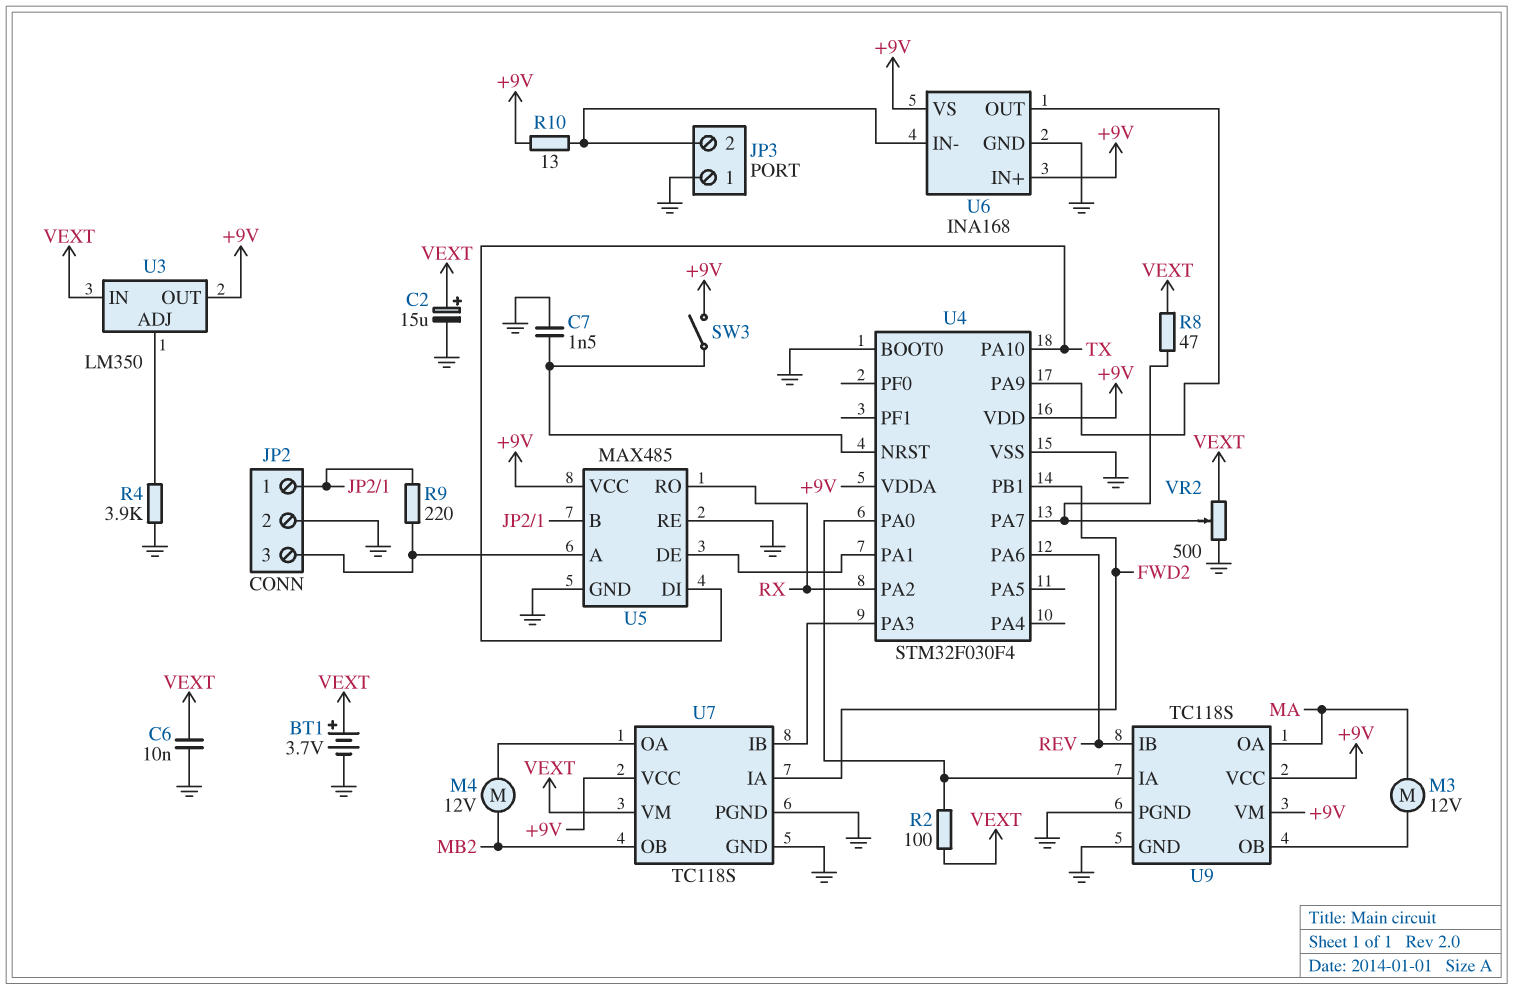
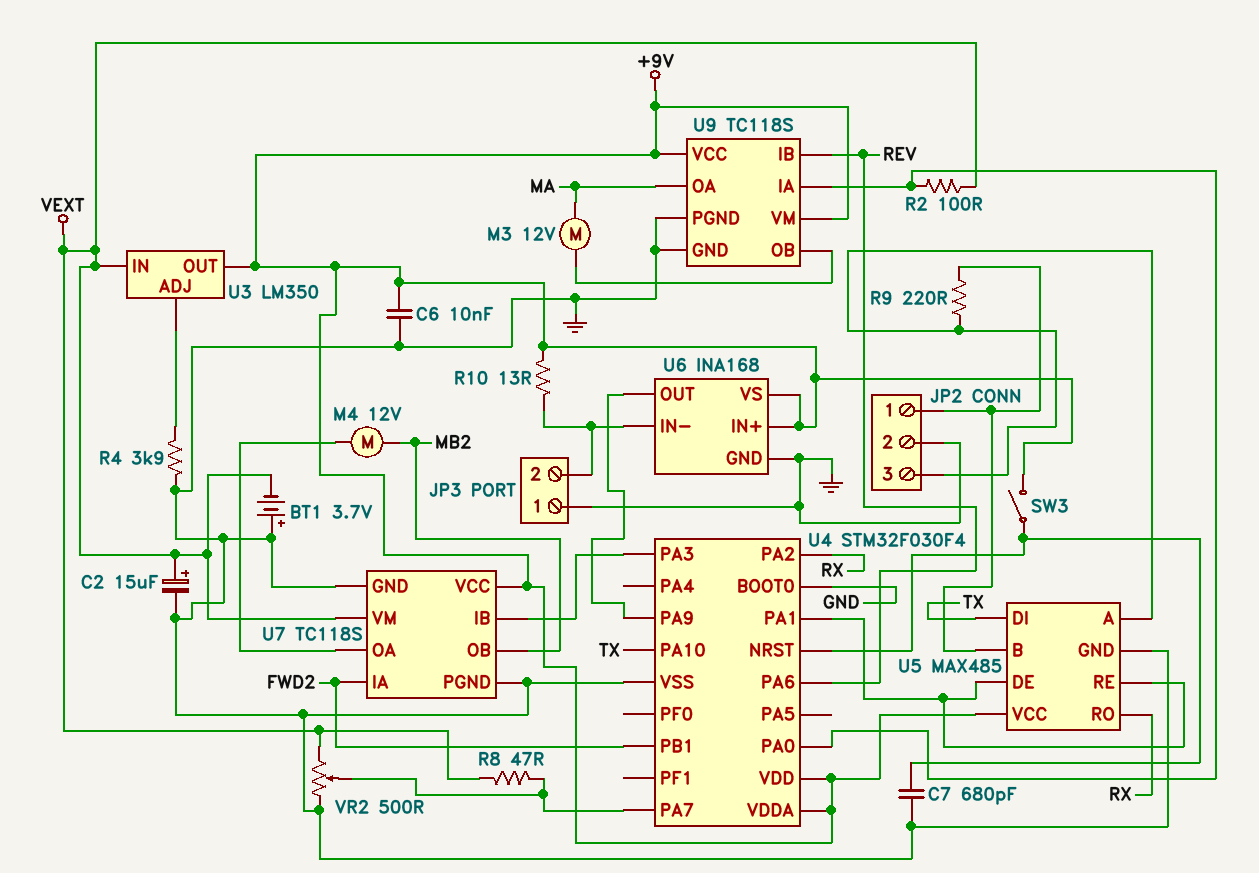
BT1: 3.7V (plus VEXT, minus GND) -> 3.7V (plus GND, minus VEXT)
C6: 10nF (GND, VEXT) -> 10nF (+9V, GND)
C7: 1.5nF (GND, U4/NRST) -> 680pF (GND, U4/NRST)
U5 pin RE: GND -> U4/PA1

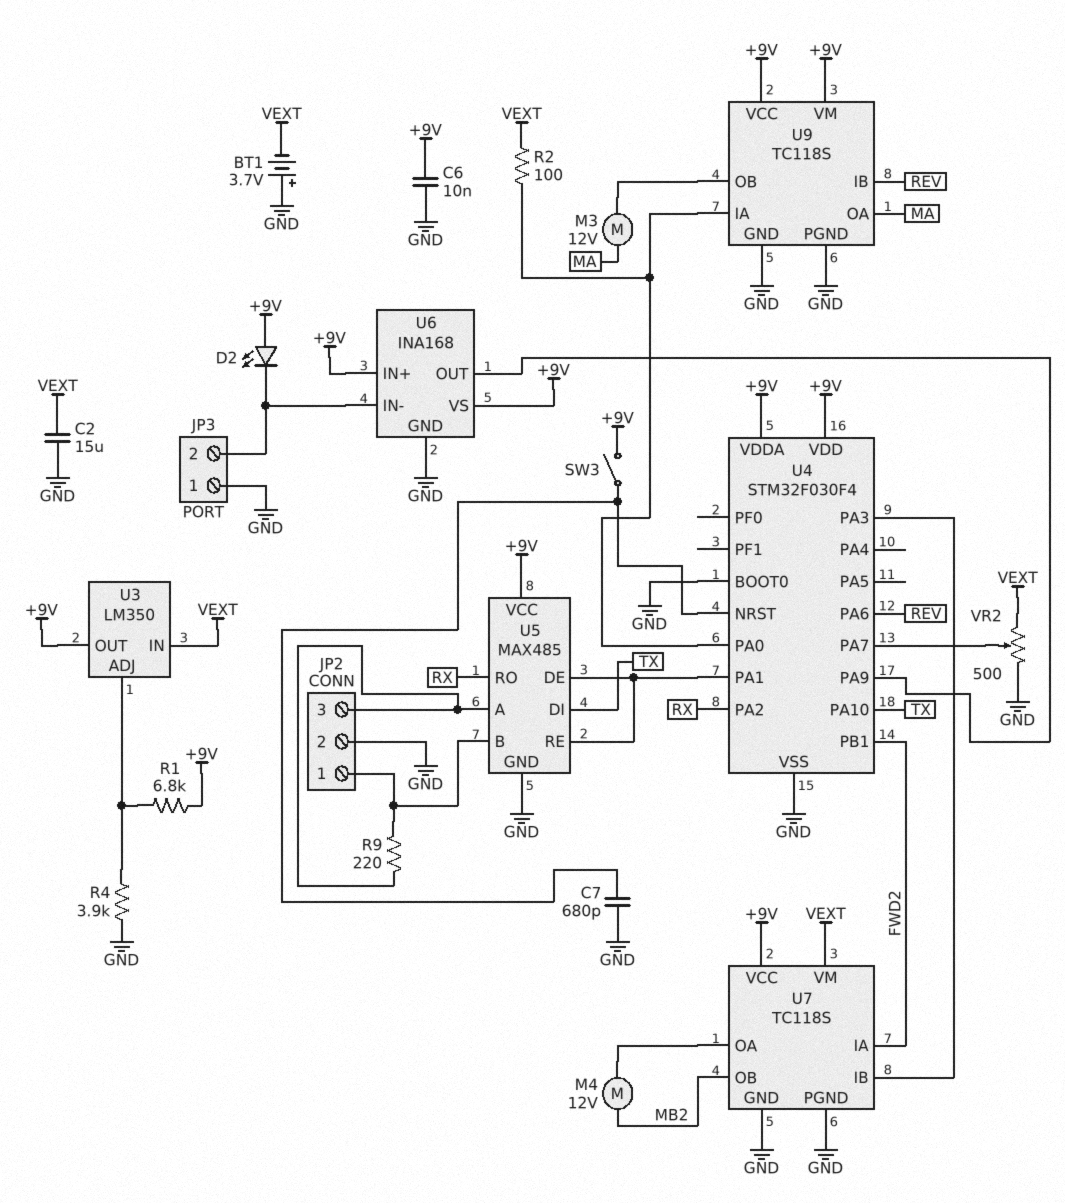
C2: 15uF (plus VEXT, minus GND) -> 15uF (GND, VEXT)
D2: none -> LED (A +9V, K JP3/2)
R1: none -> 6.8k (+9V, U3/ADJ)
R8: 47 (U4/PA7, VEXT) -> none
R10: 13 (+9V, JP3/2) -> none

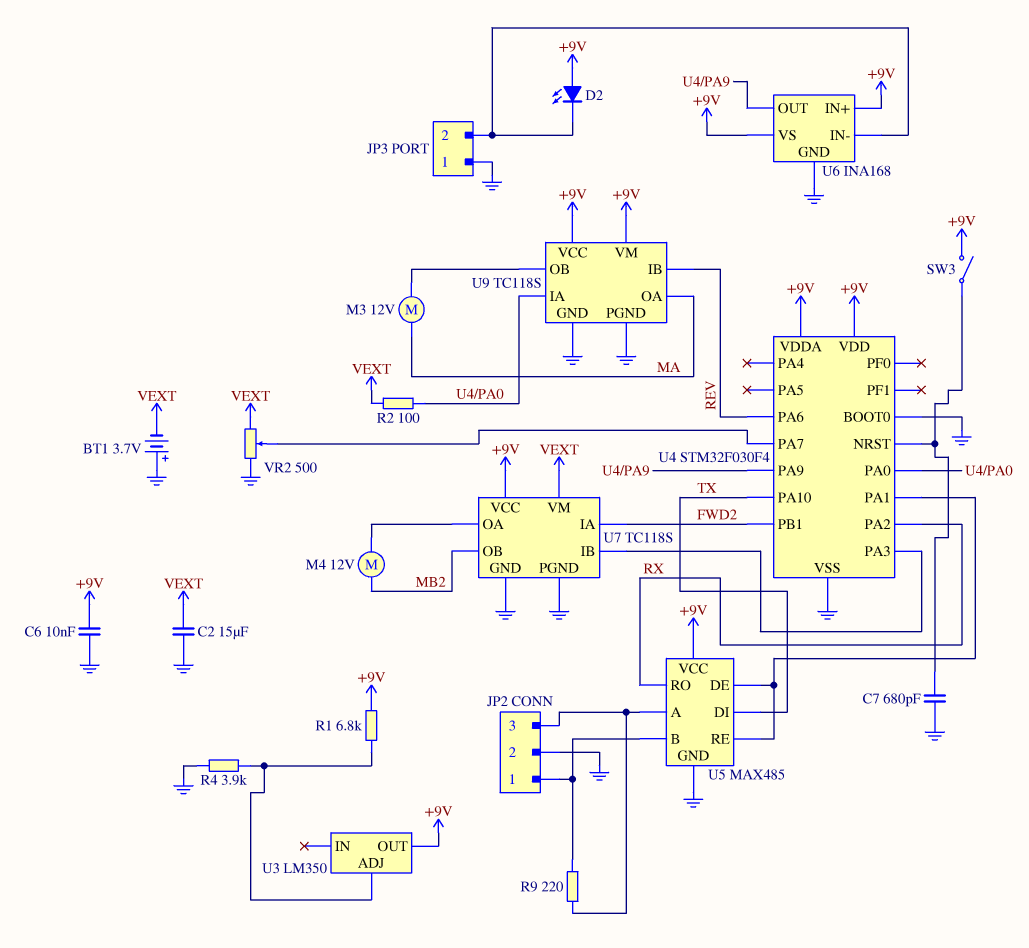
U3 pin IN: VEXT -> none

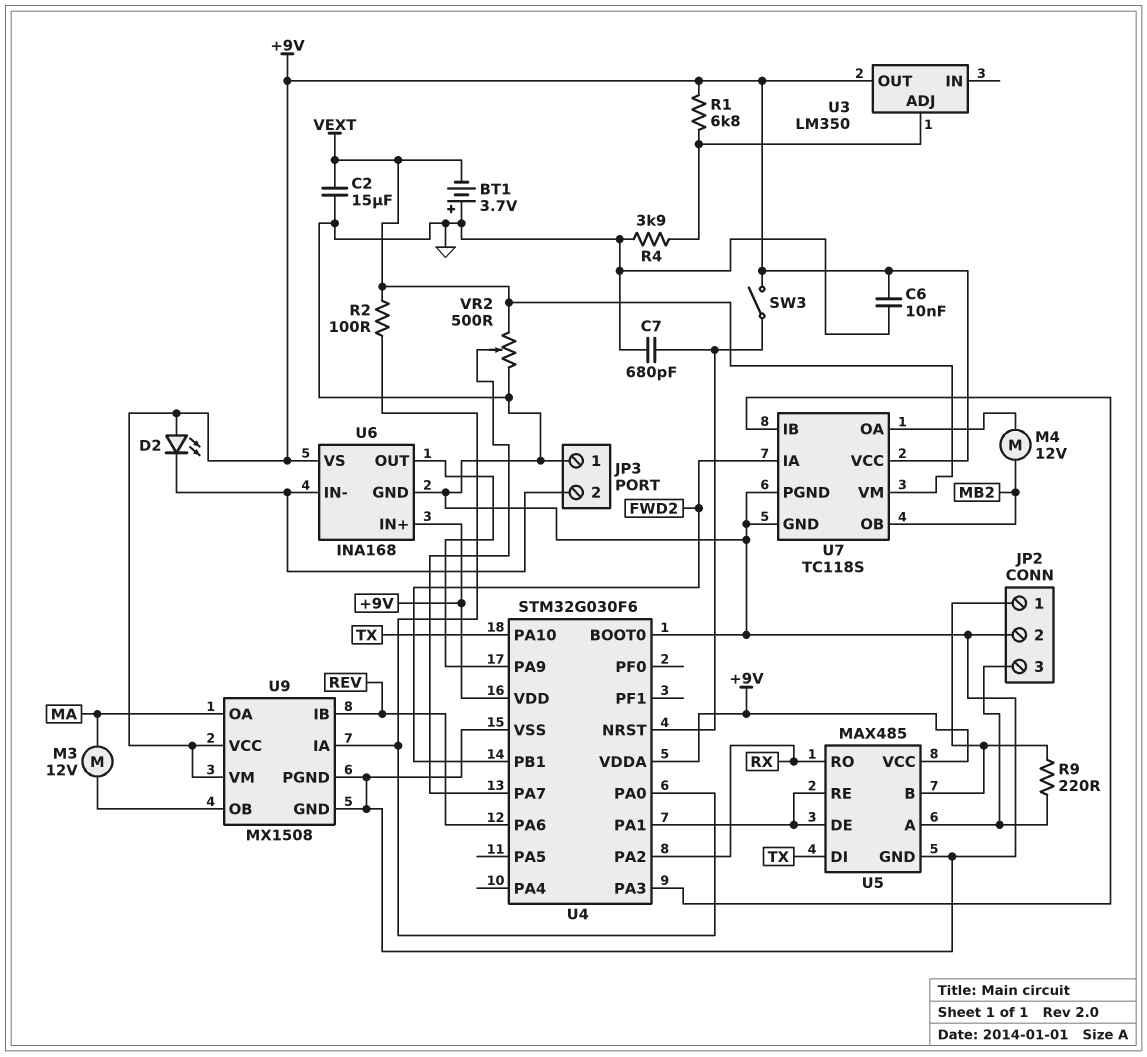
U4: STM32F030F4 -> STM32G030F6
U9: TC118S -> MX1508

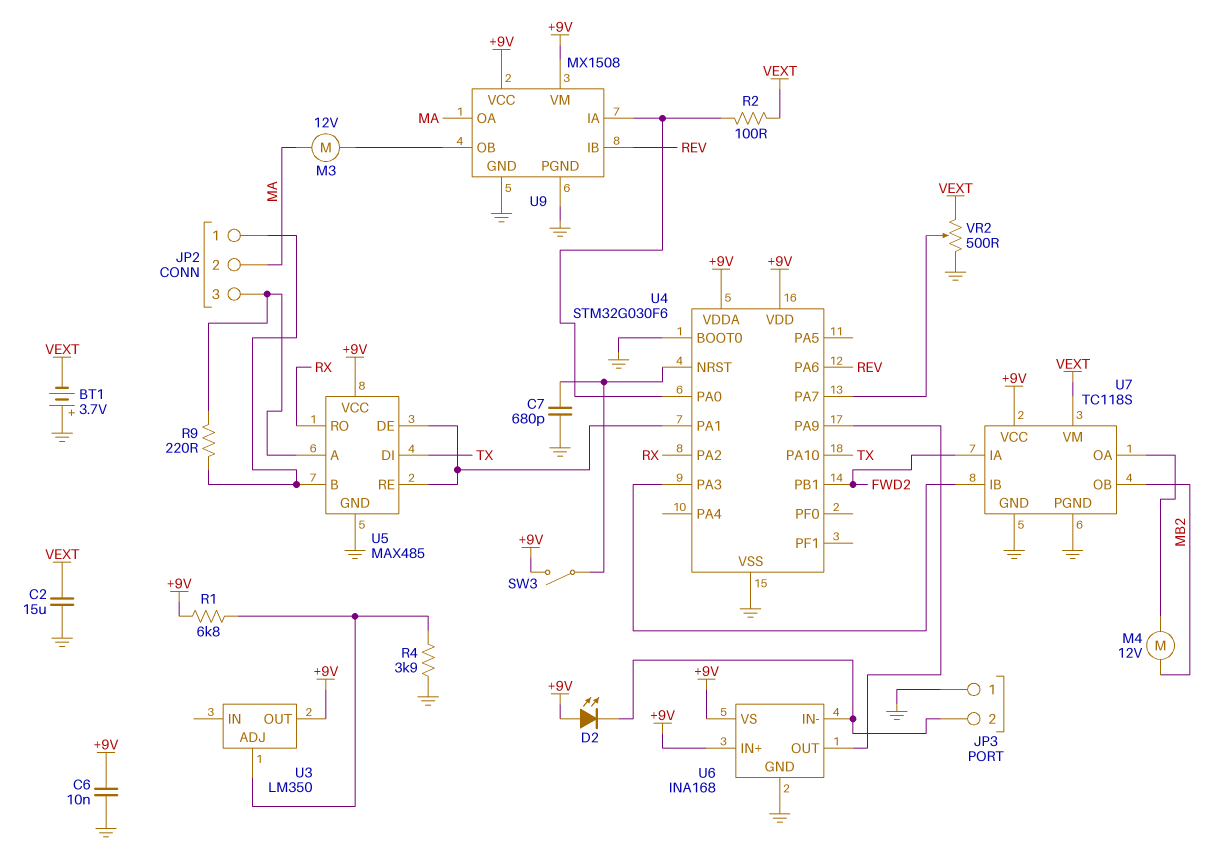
JP2 pin 2: GND -> MA

